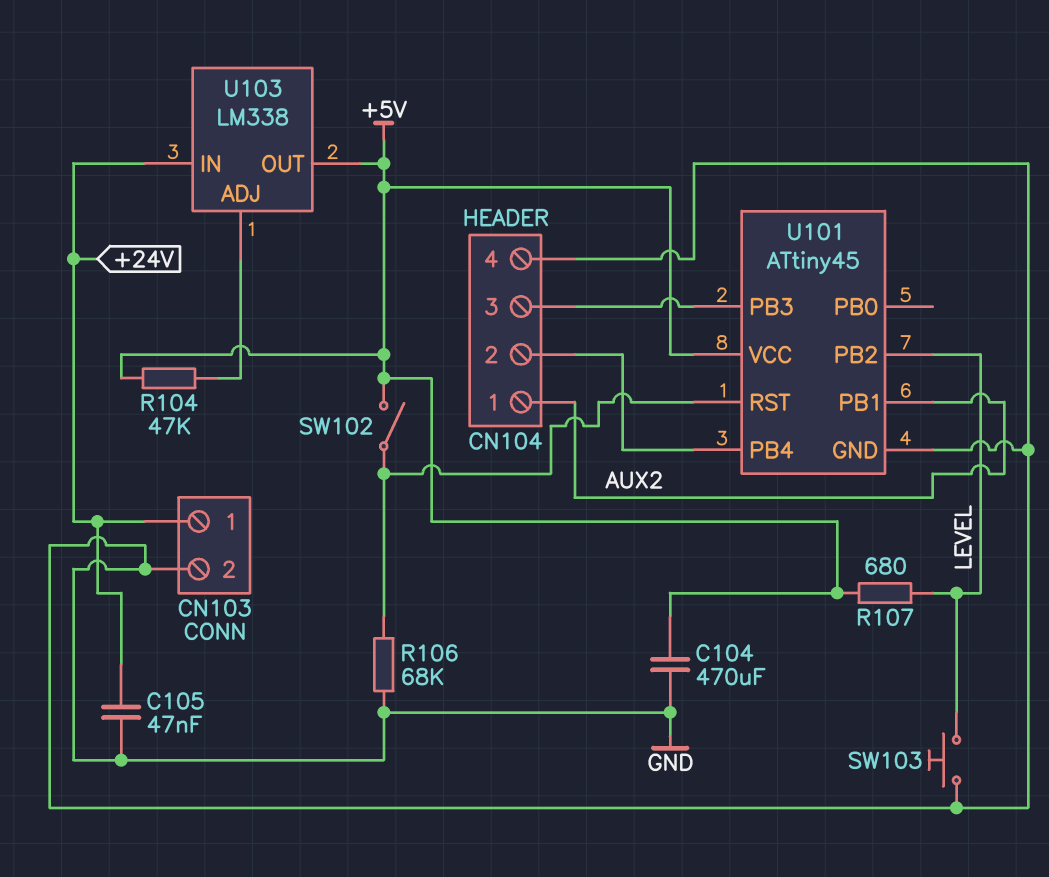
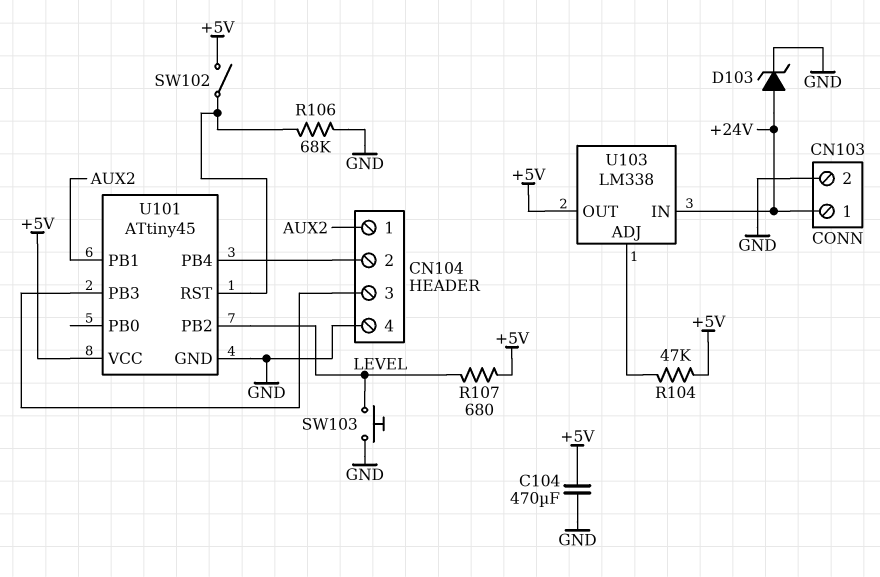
C105: 47nF (+24V, GND) -> none
D103: none -> zener (A +24V, K GND)

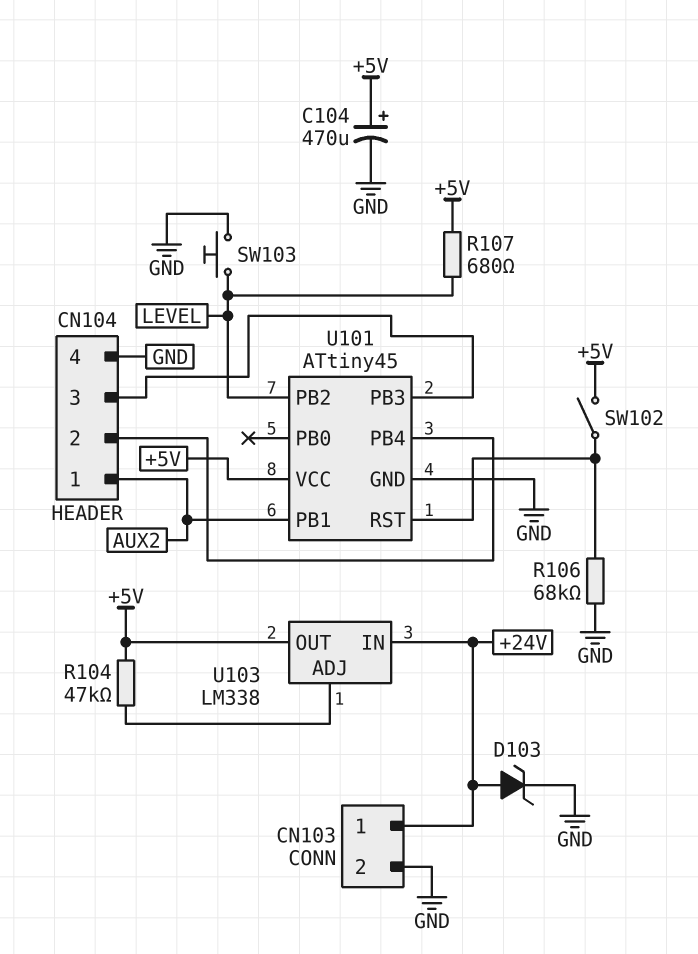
C104: 470uF (+5V, GND) -> 470uF (plus +5V, minus GND)

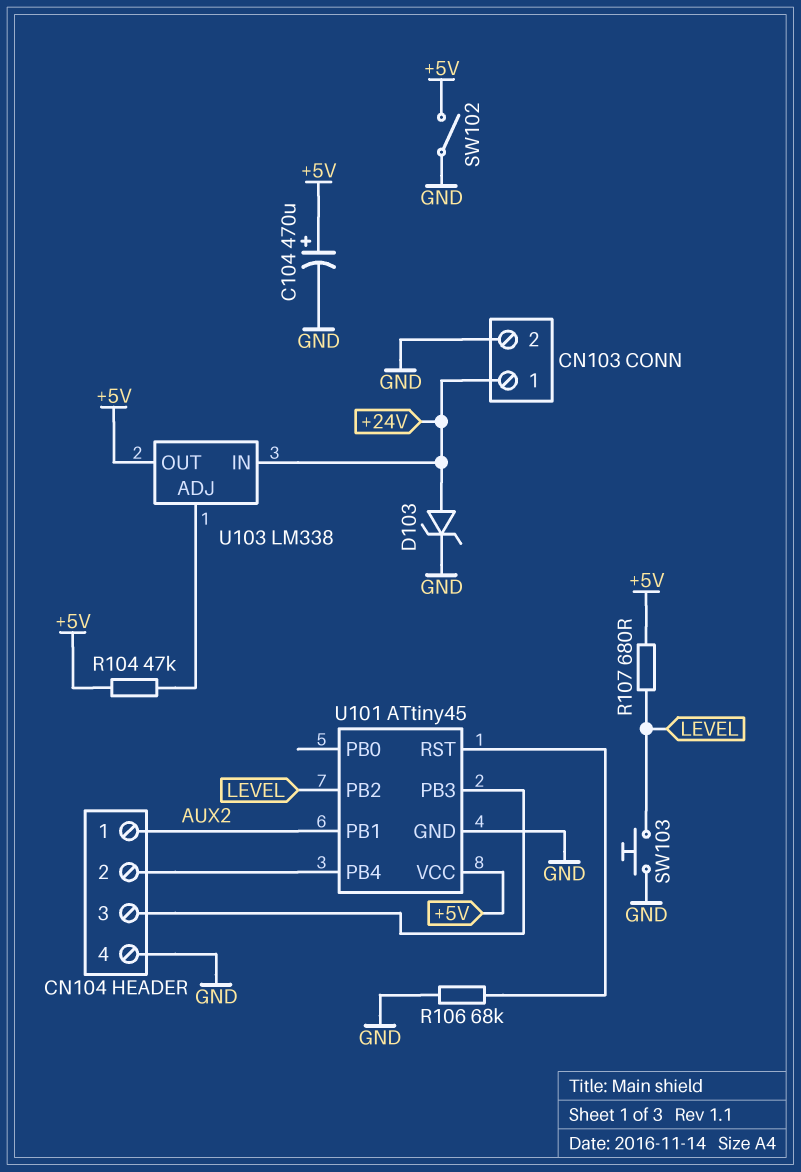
SW102: switch (+5V, U101/RST) -> switch (+5V, GND)

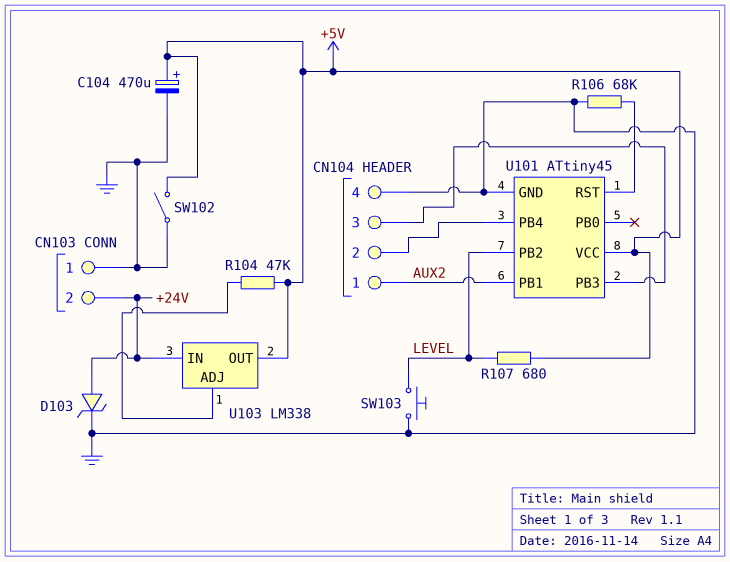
CN103 pin 1: +24V -> GND
CN103 pin 2: GND -> +24V

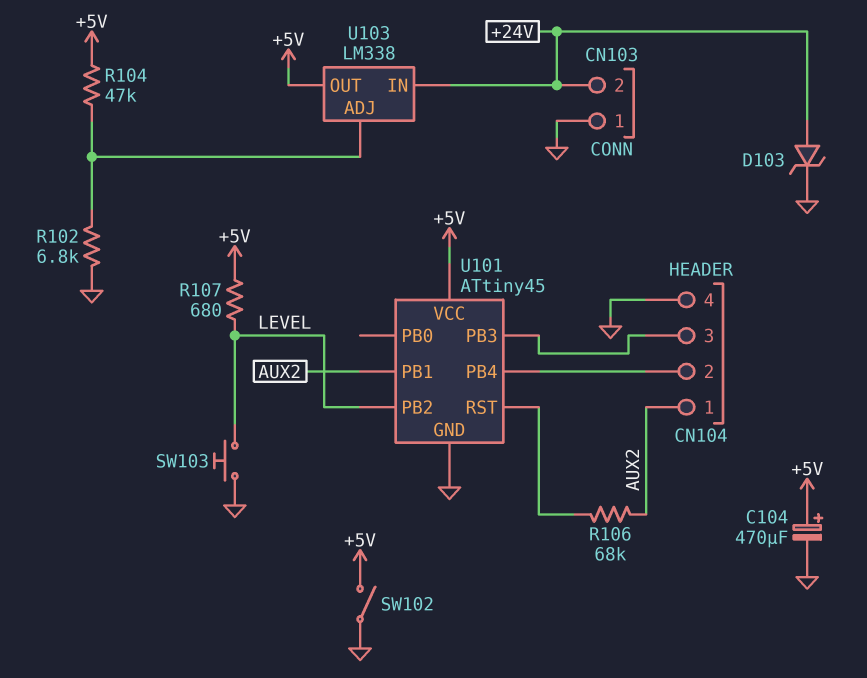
R102: none -> 6.8k (GND, U103/ADJ)
R106: 68k (GND, U101/RST) -> 68k (AUX2, U101/RST)

